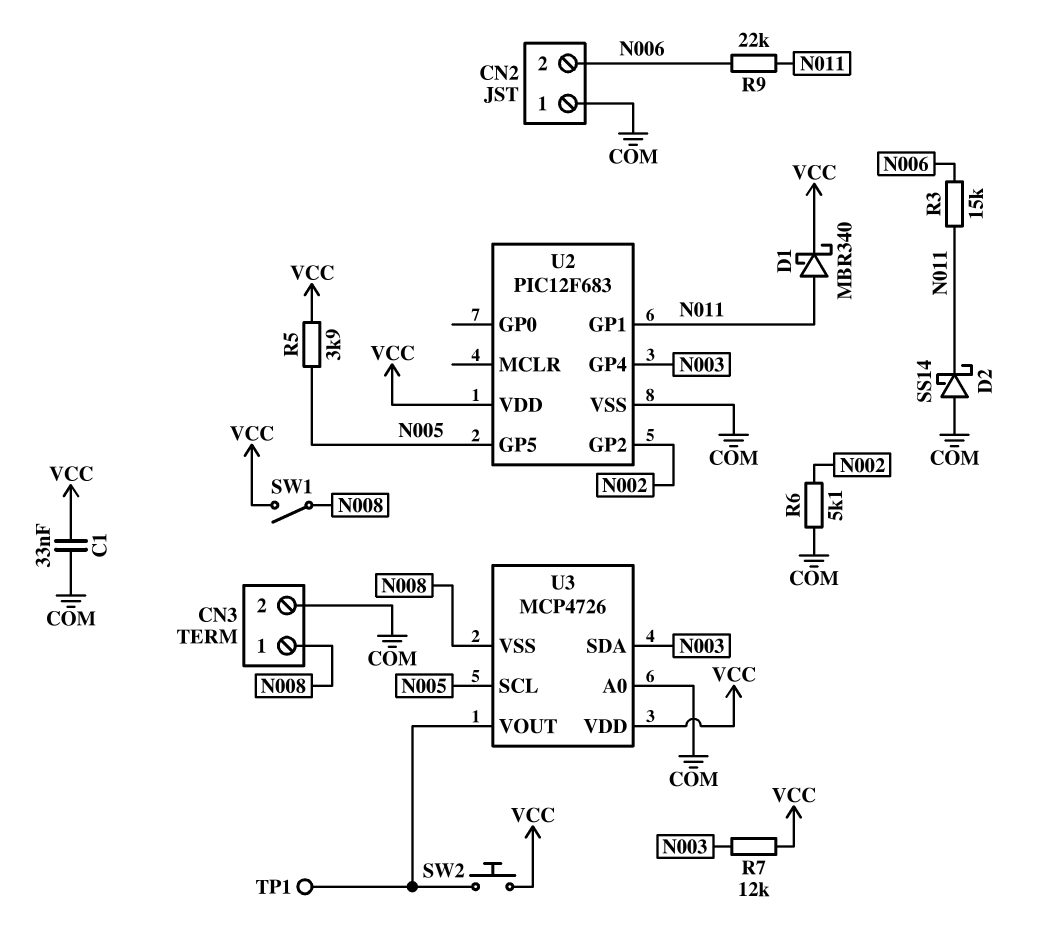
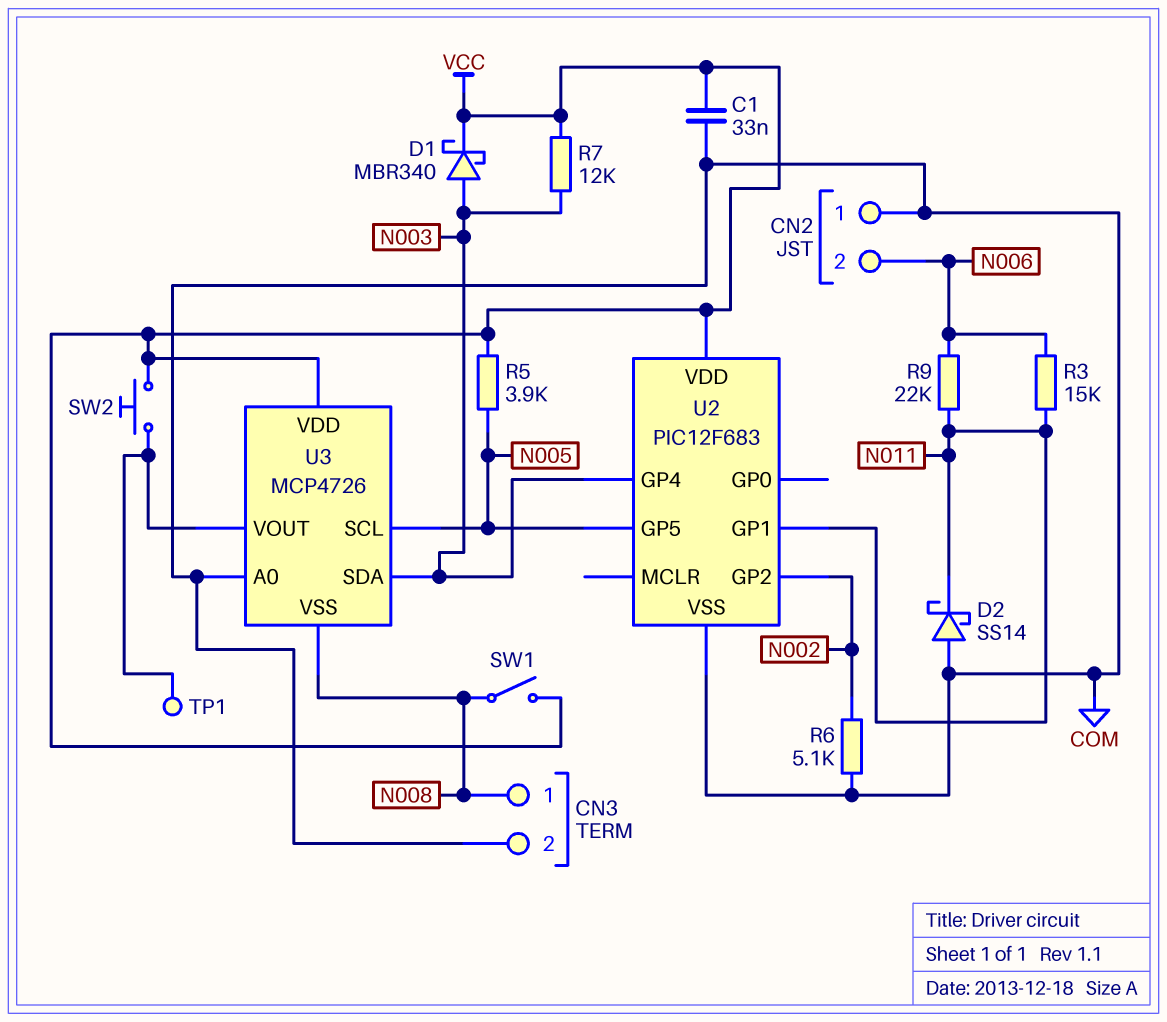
D1: schottky MBR340 (A N011, K VCC) -> schottky MBR340 (A N003, K VCC)

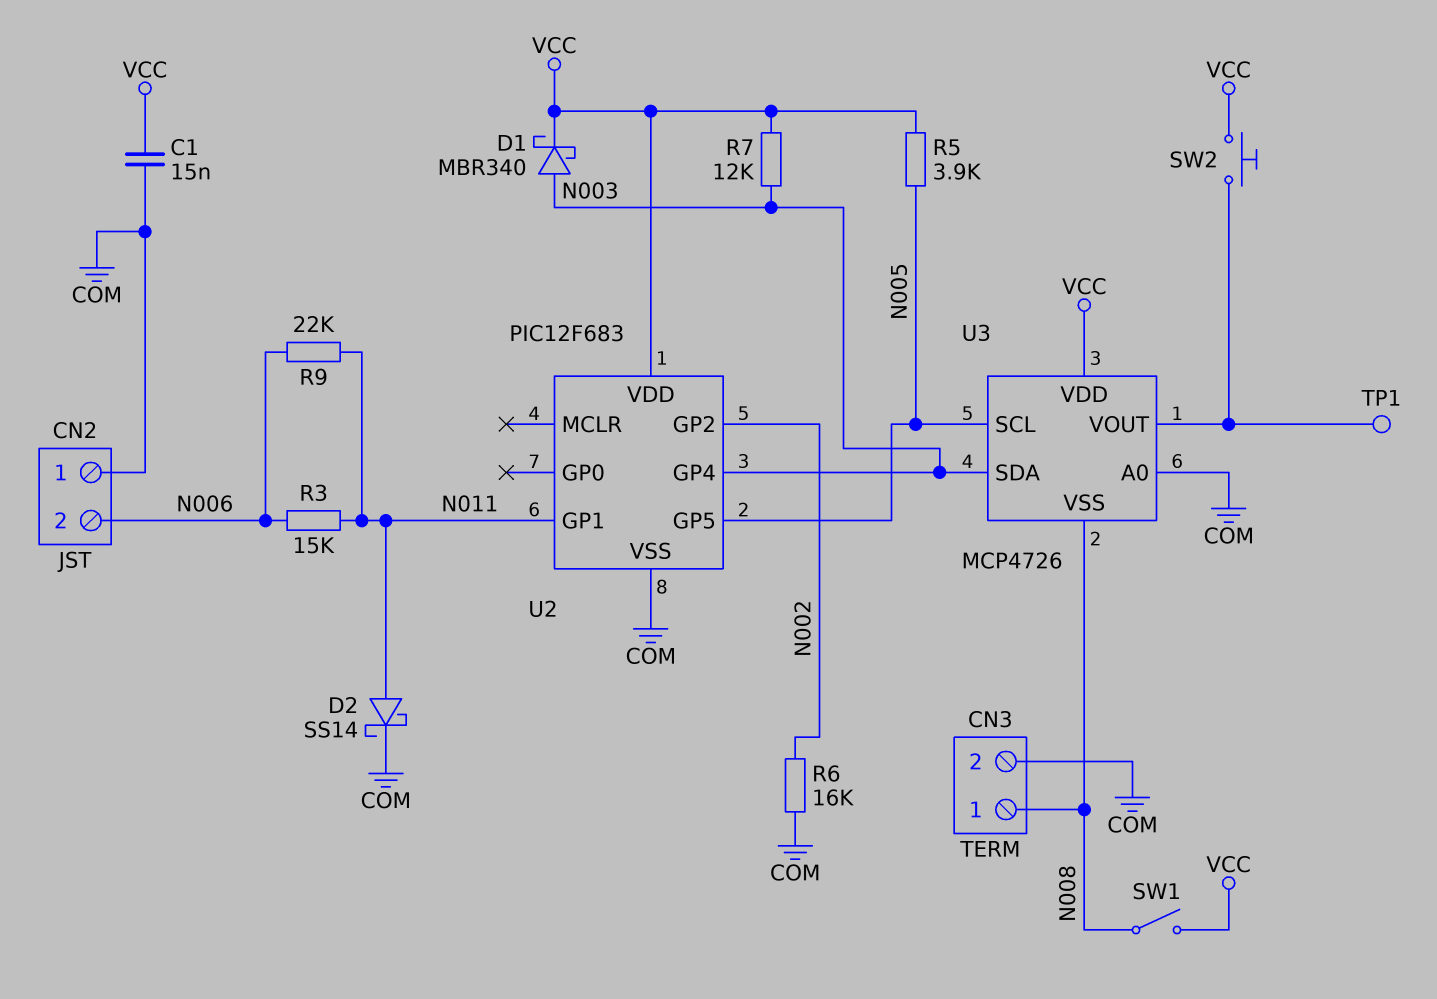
C1: 33nF (COM, VCC) -> 15nF (COM, VCC)
D2: schottky SS14 (A COM, K N011) -> schottky SS14 (A N011, K COM)
R6: 5.1k (COM, N002) -> 16k (COM, N002)

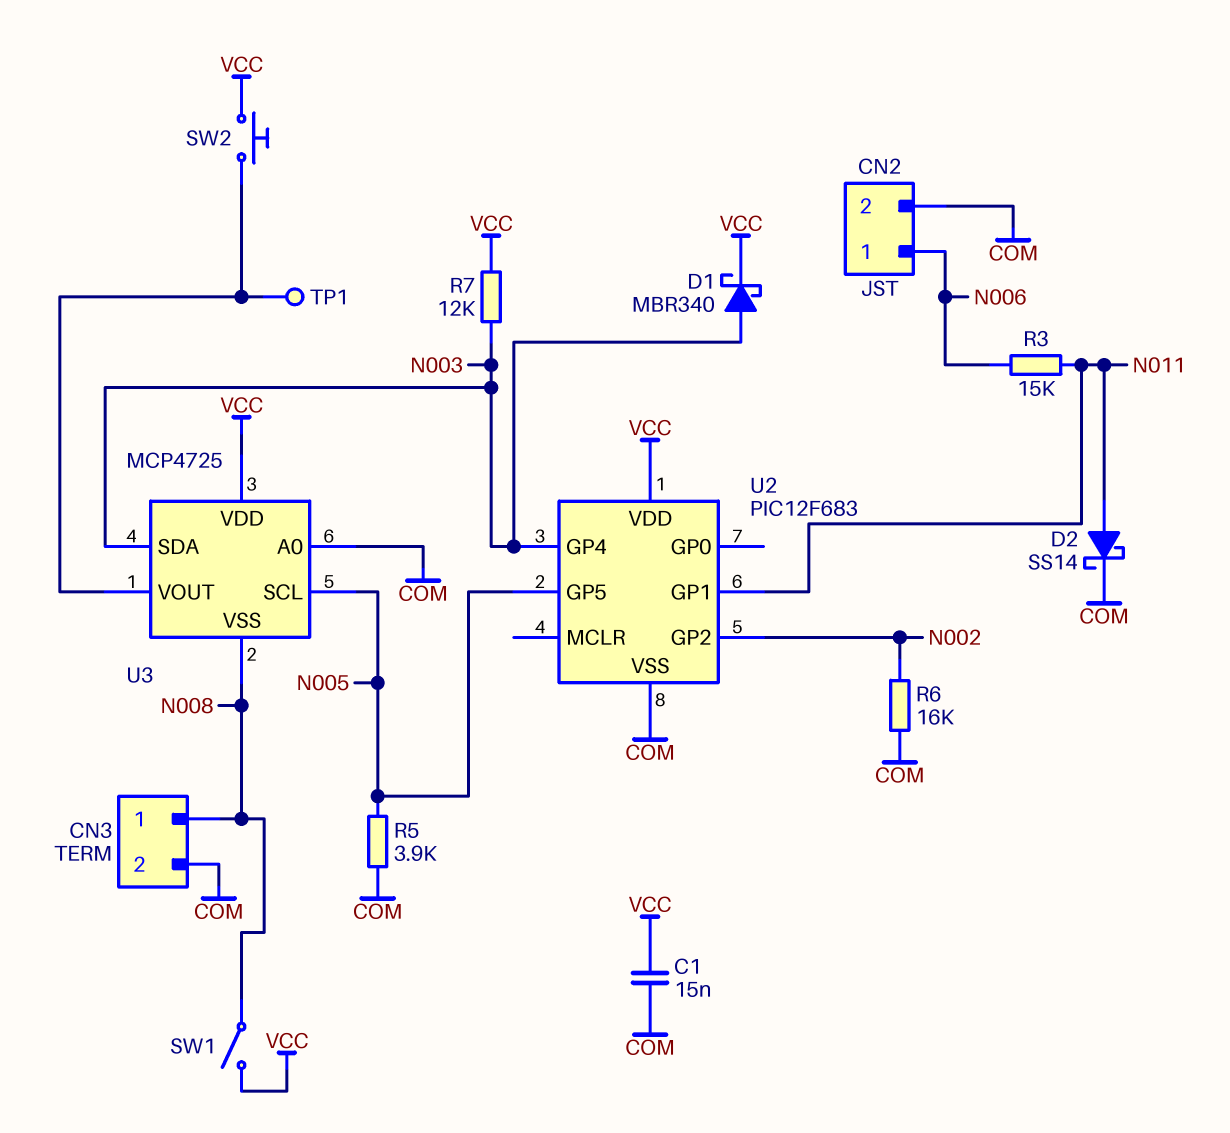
CN2 pin 1: COM -> N006
CN2 pin 2: N006 -> COM
R5: 3.9k (N005, VCC) -> 3.9k (COM, N005)
R9: 22k (N006, N011) -> none
U3: MCP4726 -> MCP4725

